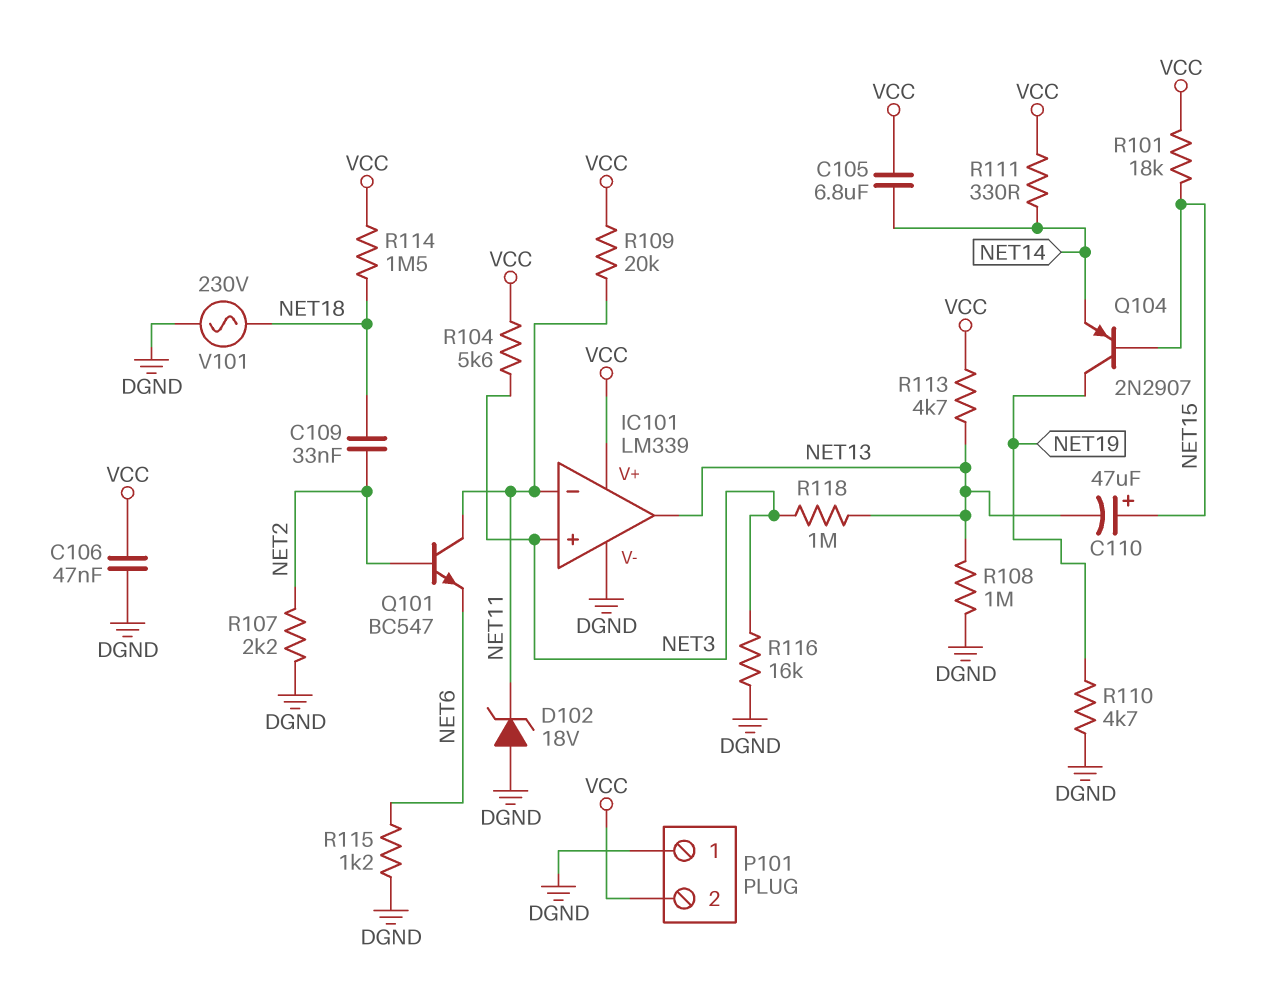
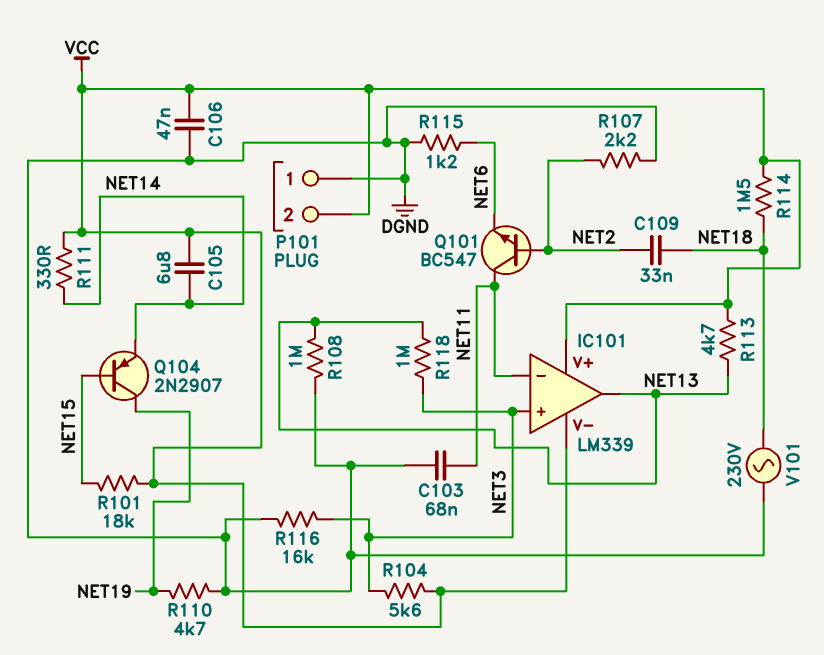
C103: none -> 68nF (DGND, NET11)
C110: 47uF (plus NET15, minus NET13) -> none
D102: zener 18V (A DGND, K NET11) -> none
IC101 pin V-: DGND -> VCC
R109: 20k (NET11, VCC) -> none

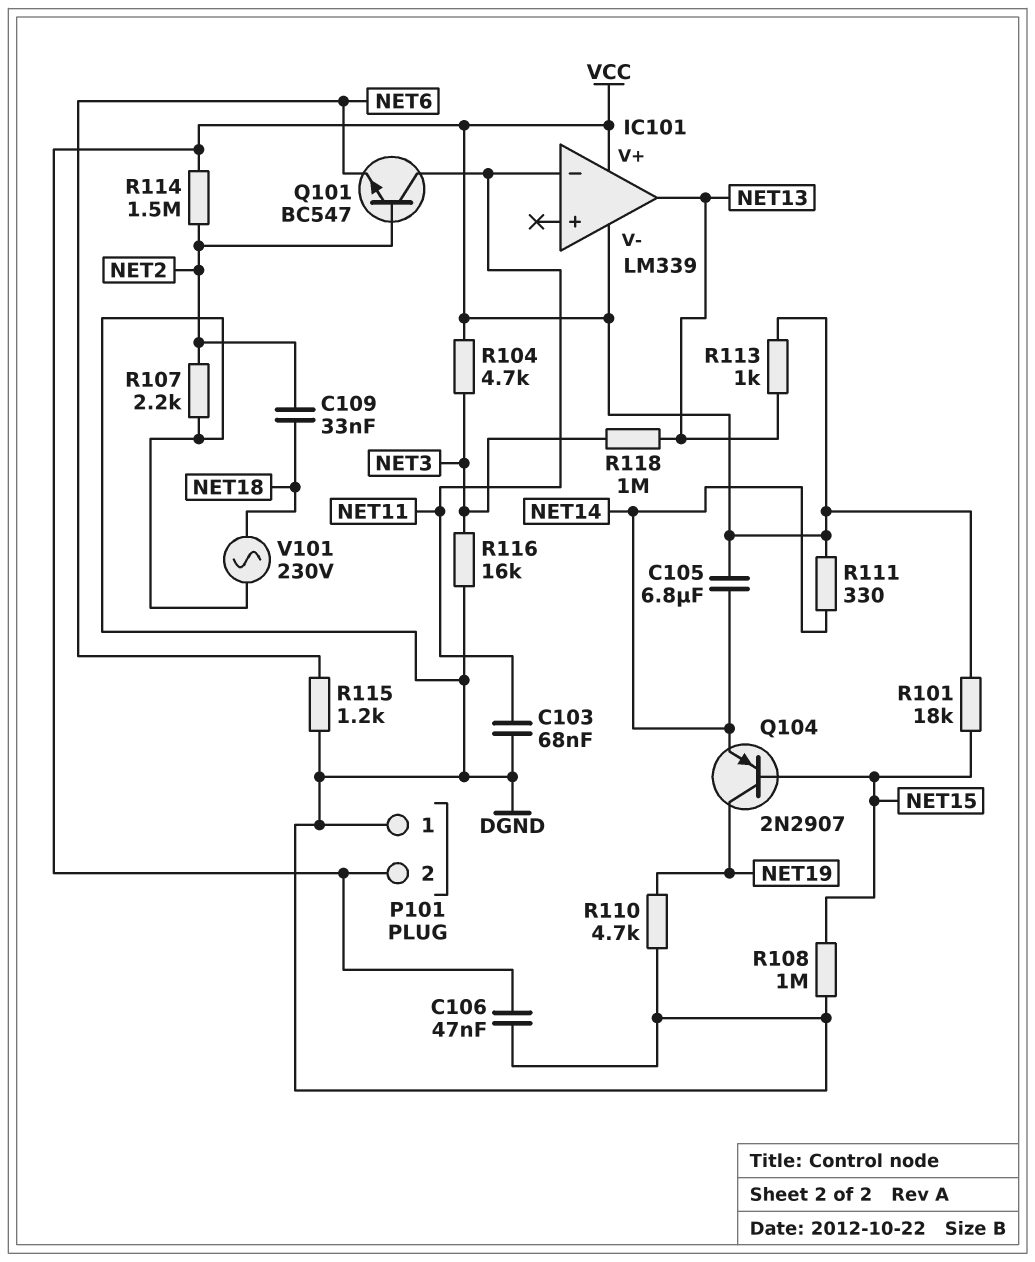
IC101 pin in+: NET3 -> none
R104: 5.6k (NET3, VCC) -> 4.7k (NET3, VCC)
R108: 1M (DGND, NET13) -> 1M (DGND, NET15)
R113: 4.7k (NET13, VCC) -> 1k (NET13, VCC)
R114: 1.5M (NET18, VCC) -> 1.5M (NET2, VCC)

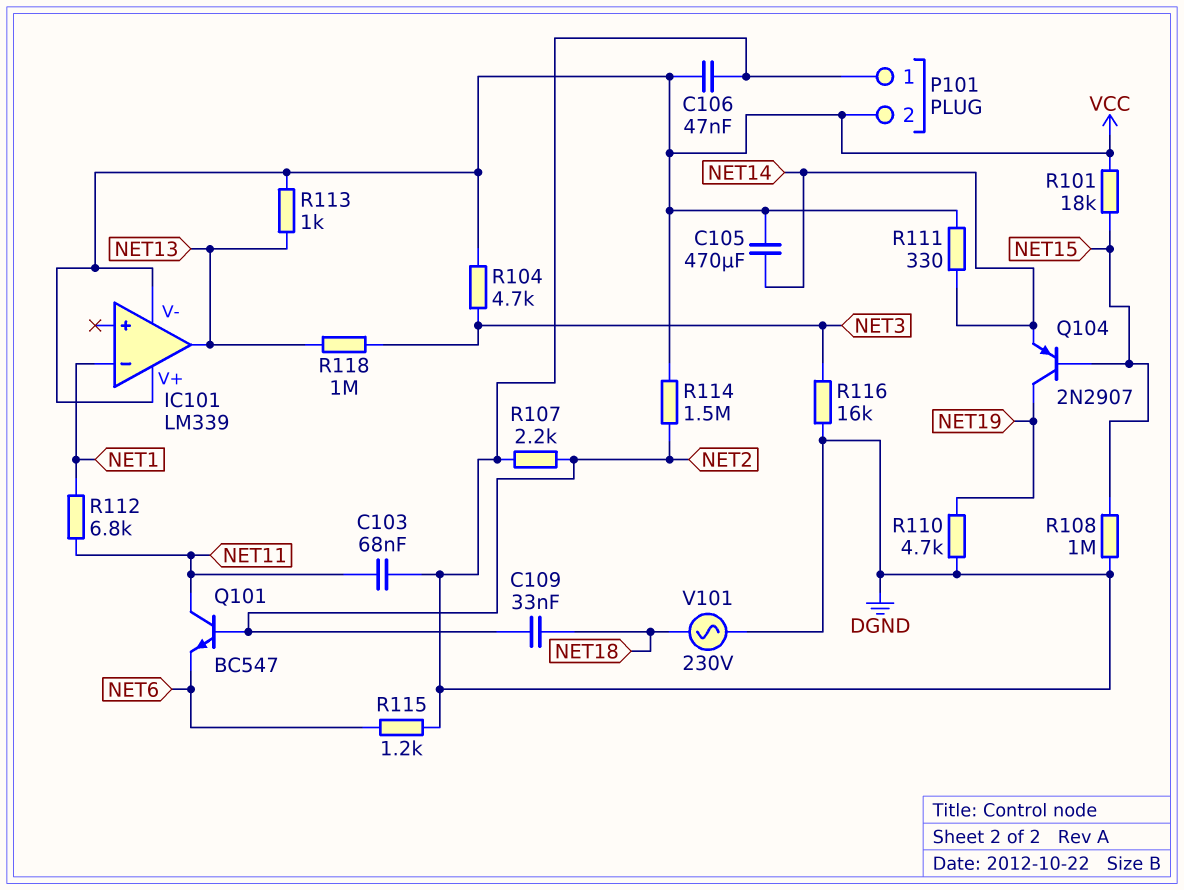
C105: 6.8uF (NET14, VCC) -> 470uF (NET14, VCC)
IC101 pin in-: NET11 -> NET1
R112: none -> 6.8k (NET1, NET11)

